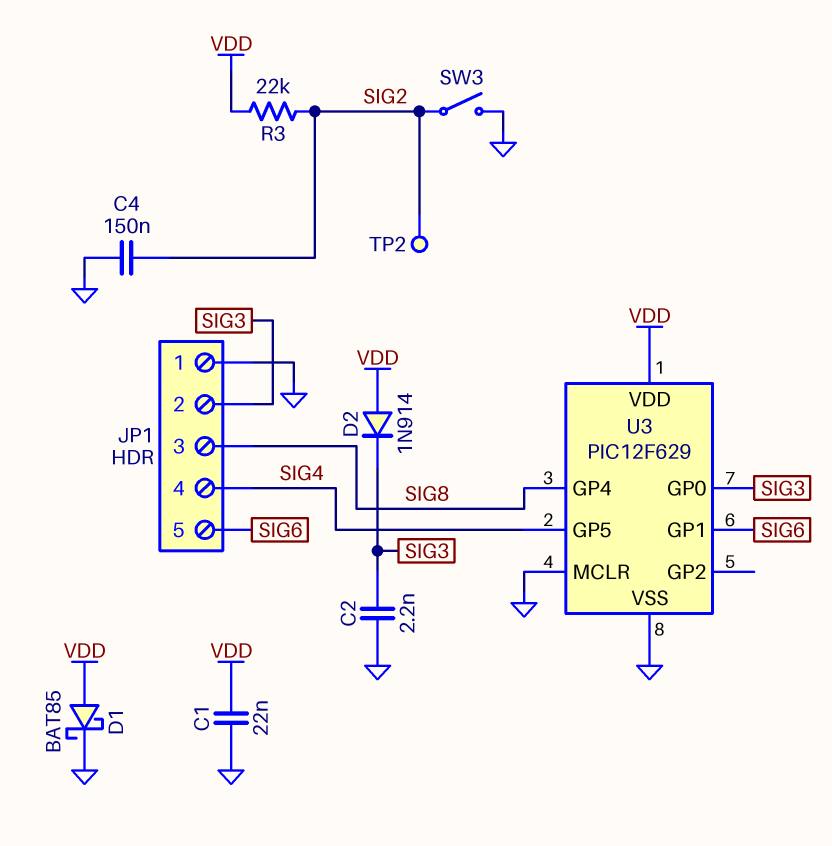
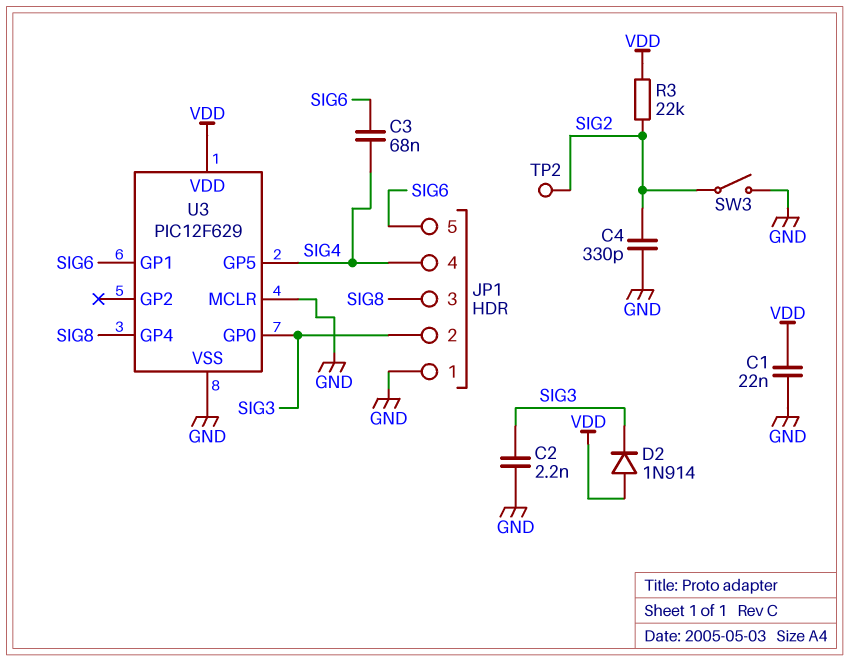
C3: none -> 68nF (SIG4, SIG6)
C4: 150nF (GND, SIG2) -> 330pF (GND, SIG2)
D1: schottky BAT85 (A VDD, K GND) -> none

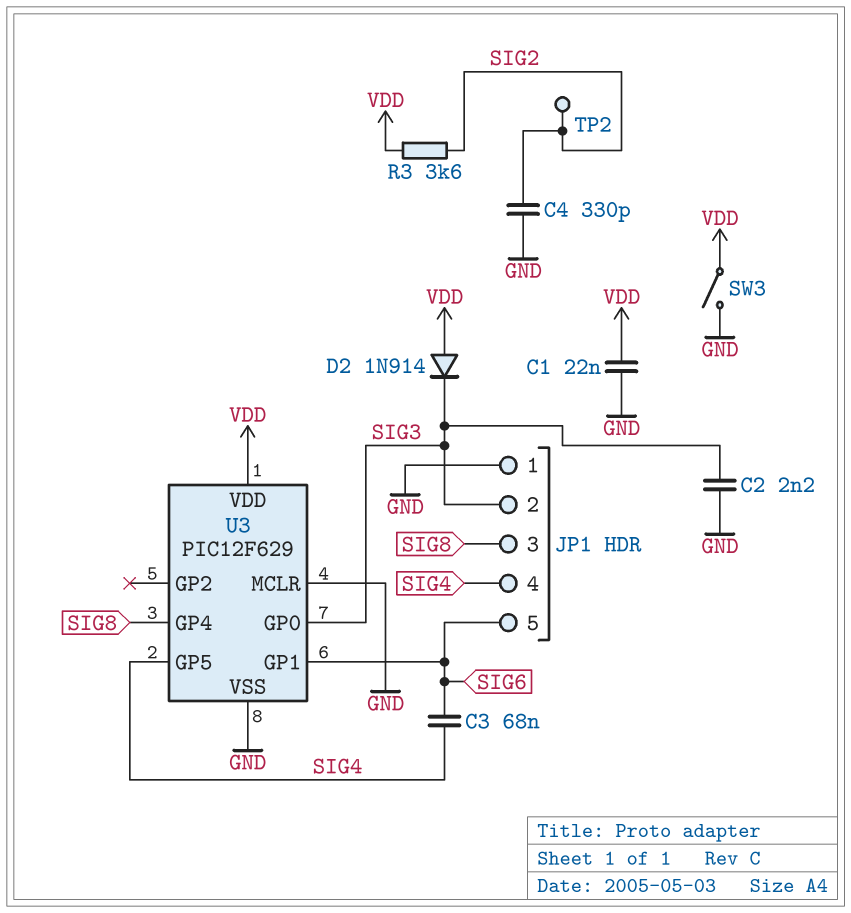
R3: 22k (SIG2, VDD) -> 3.6k (SIG2, VDD)
SW3: switch (GND, SIG2) -> switch (GND, VDD)

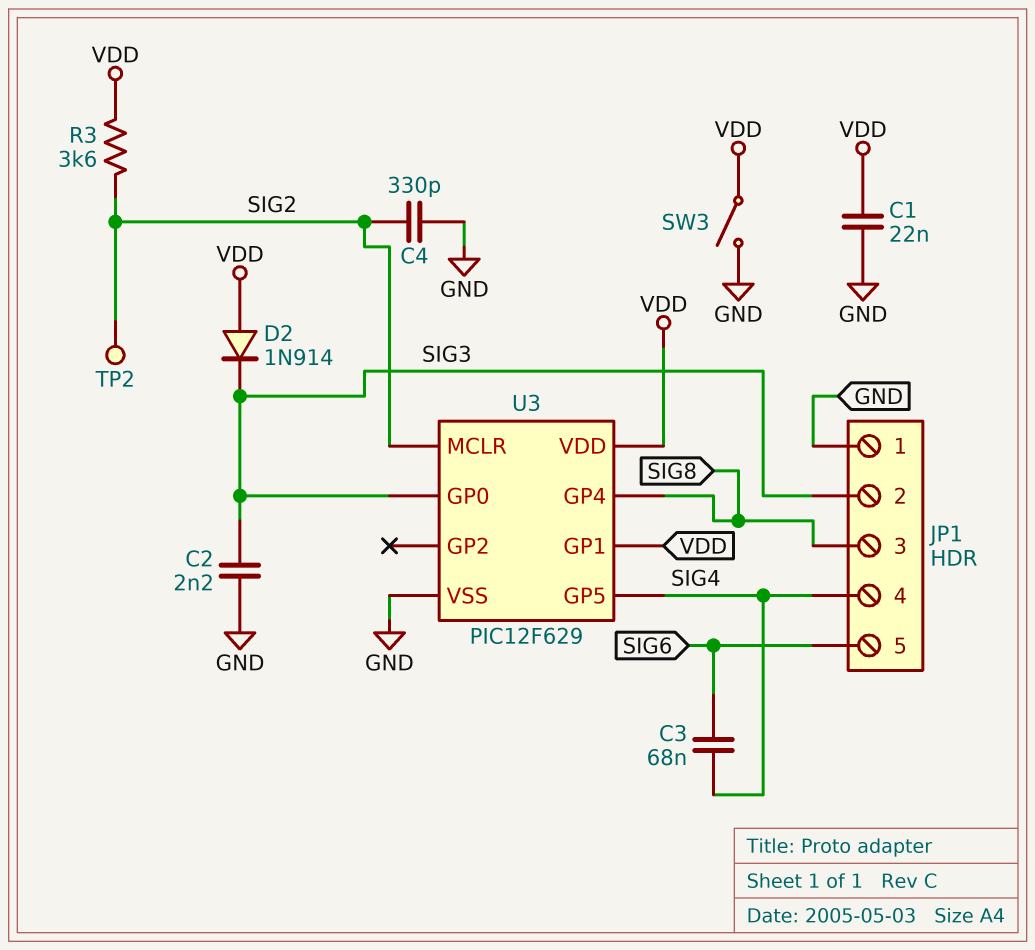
U3 pin GP1: SIG6 -> VDD
U3 pin MCLR: GND -> SIG2

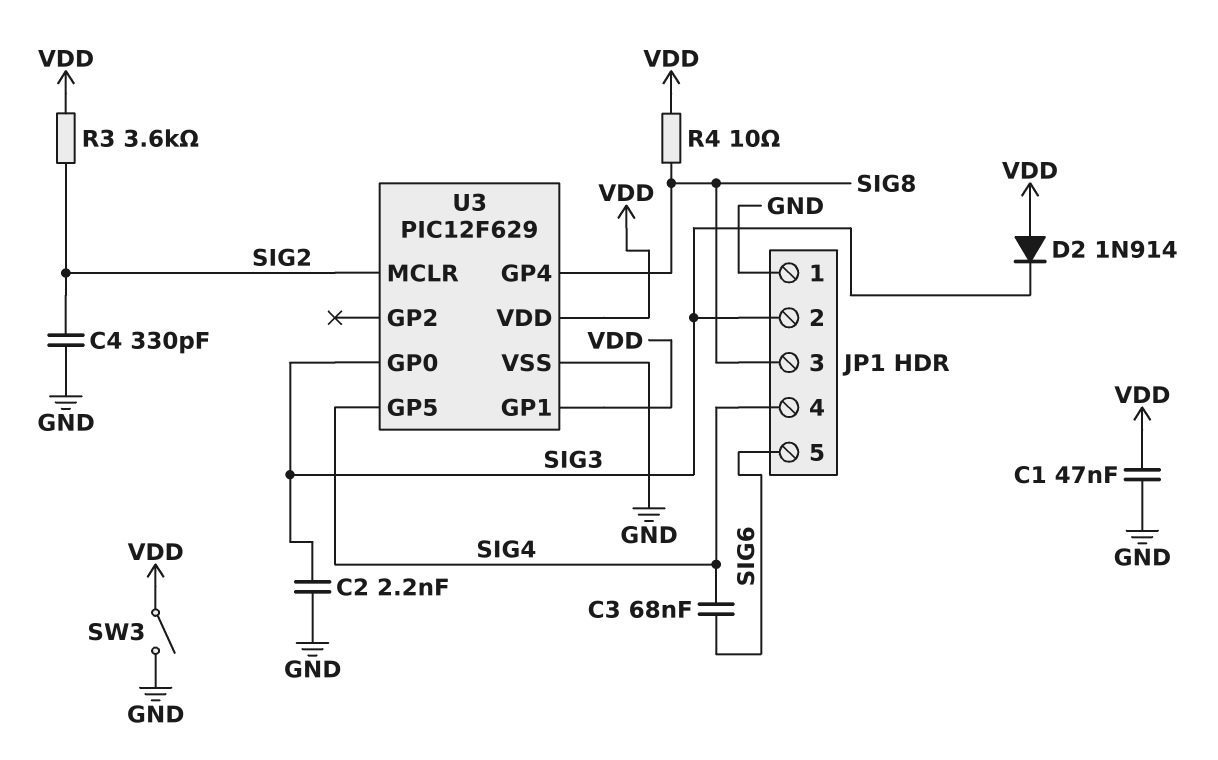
C1: 22nF (GND, VDD) -> 47nF (GND, VDD)
R4: none -> 10 (SIG8, VDD)
TP2: test point (SIG2) -> none

